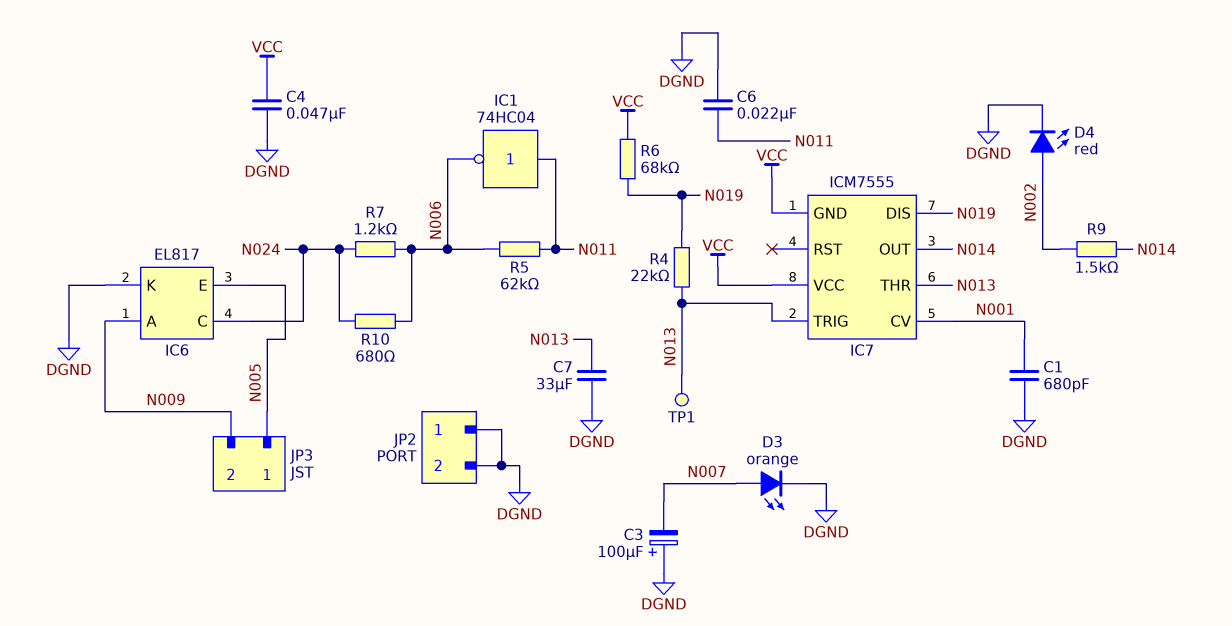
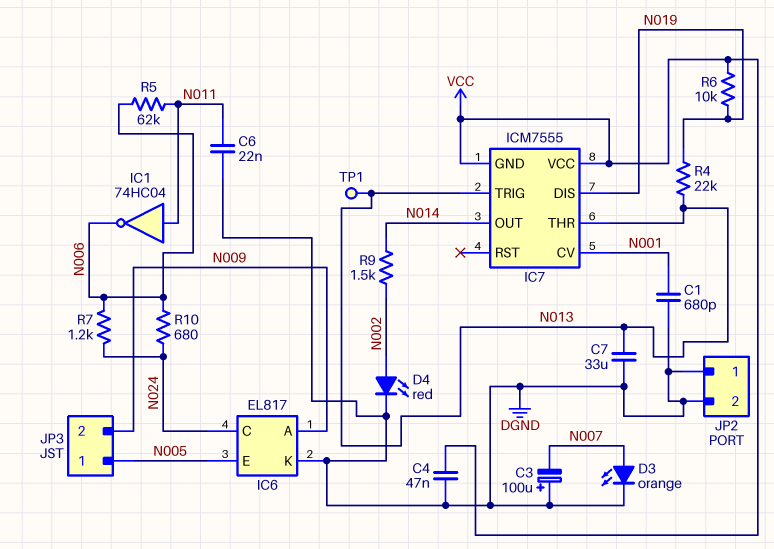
R6: 68k (N019, VCC) -> 10k (N019, VCC)

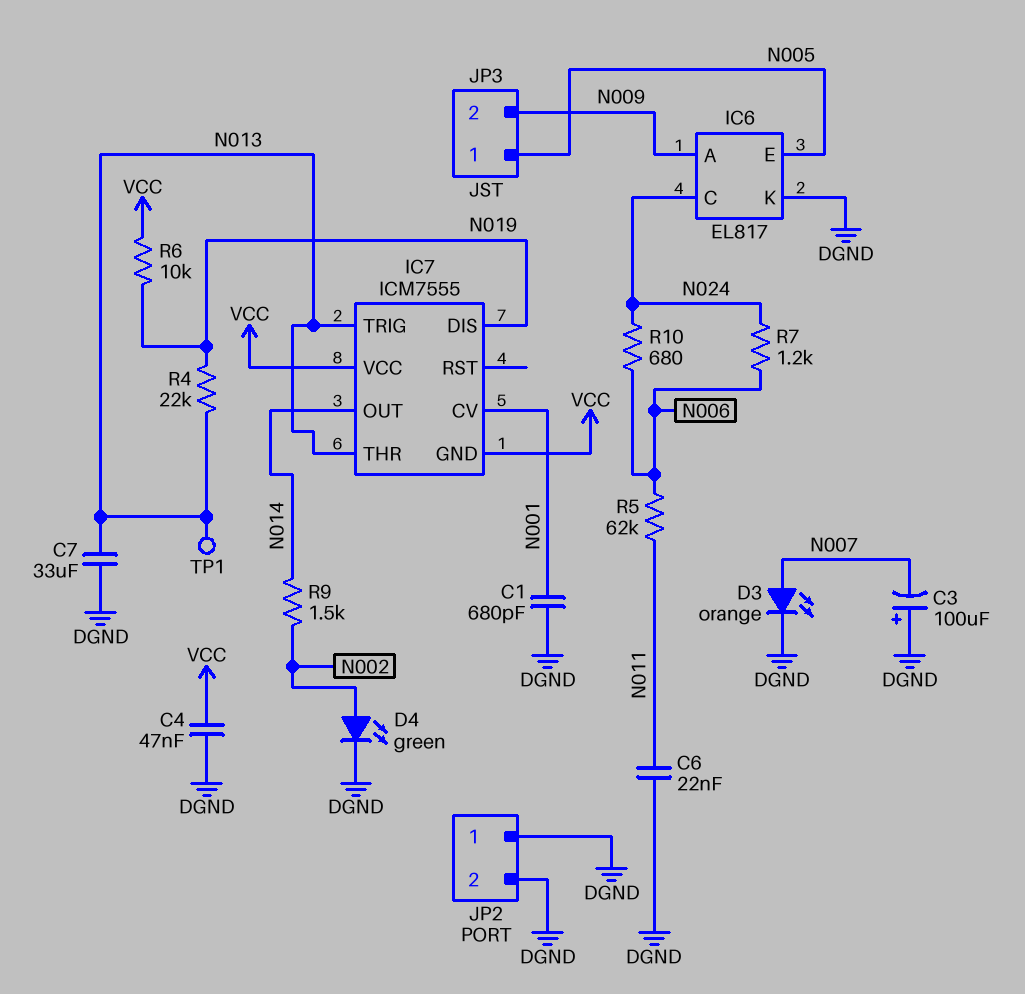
D4: LED red (A N002, K DGND) -> LED green (A N002, K DGND)
IC1: NOT 74HC04 (in N011, out N006) -> none

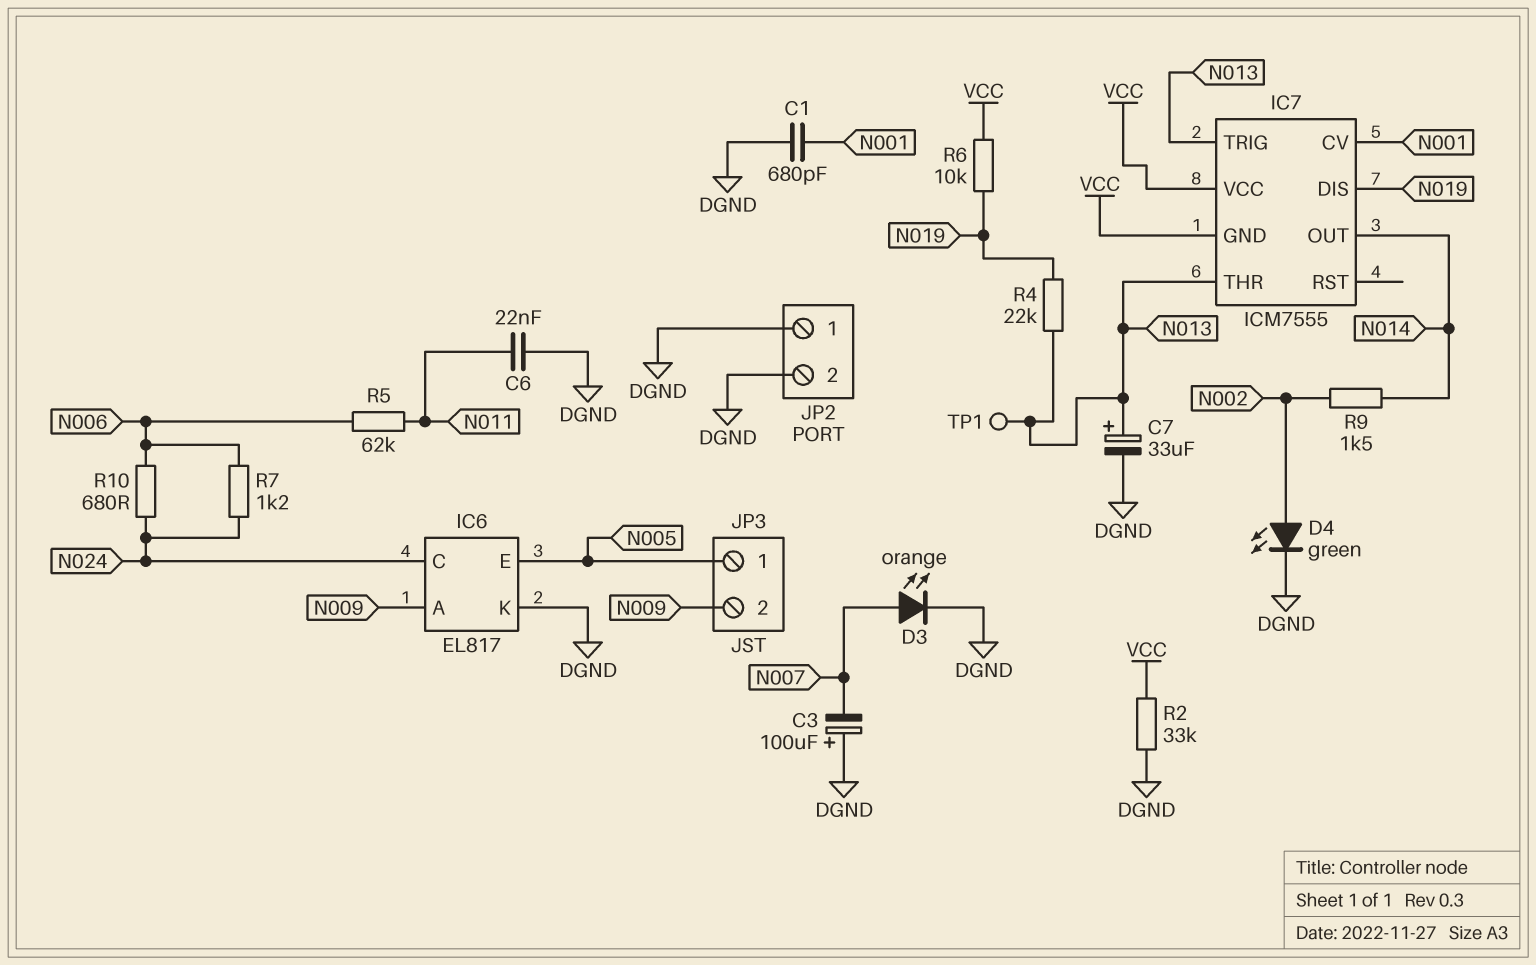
C4: 47nF (DGND, VCC) -> none
C7: 33uF (DGND, N013) -> 33uF (plus N013, minus DGND)
R2: none -> 33k (DGND, VCC)

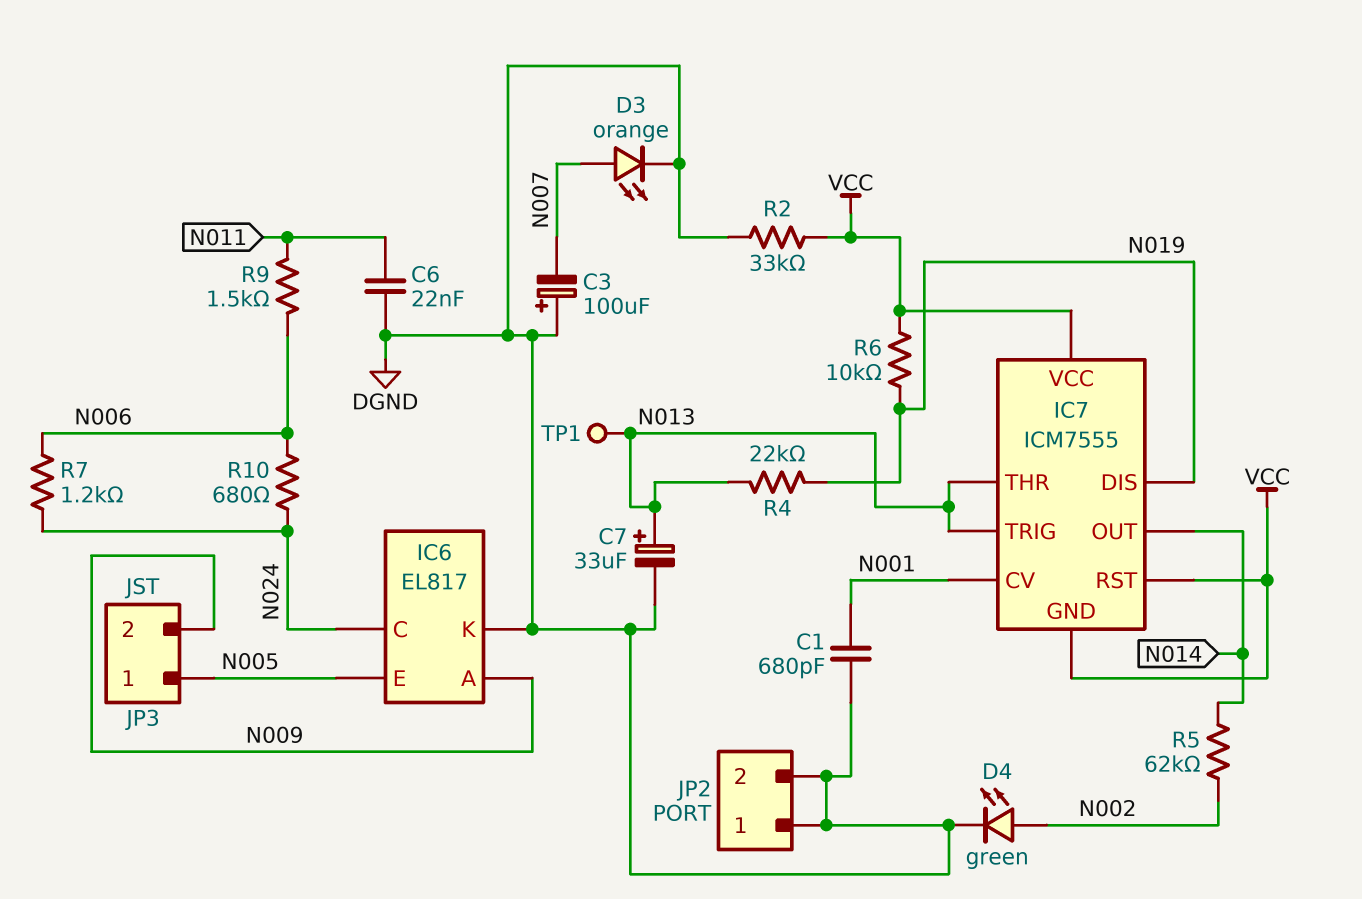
IC7 pin RST: none -> VCC
R5: 62k (N006, N011) -> 62k (N002, N014)
R9: 1.5k (N002, N014) -> 1.5k (N006, N011)

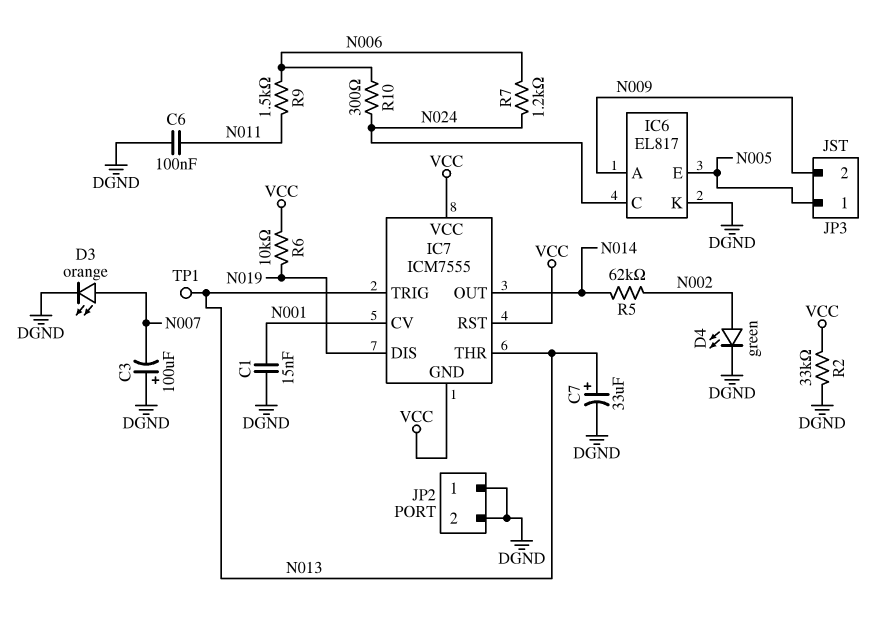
C1: 680pF (DGND, N001) -> 15nF (DGND, N001)
C6: 22nF (DGND, N011) -> 100nF (DGND, N011)
R4: 22k (N013, N019) -> none
R10: 680 (N006, N024) -> 300 (N006, N024)

